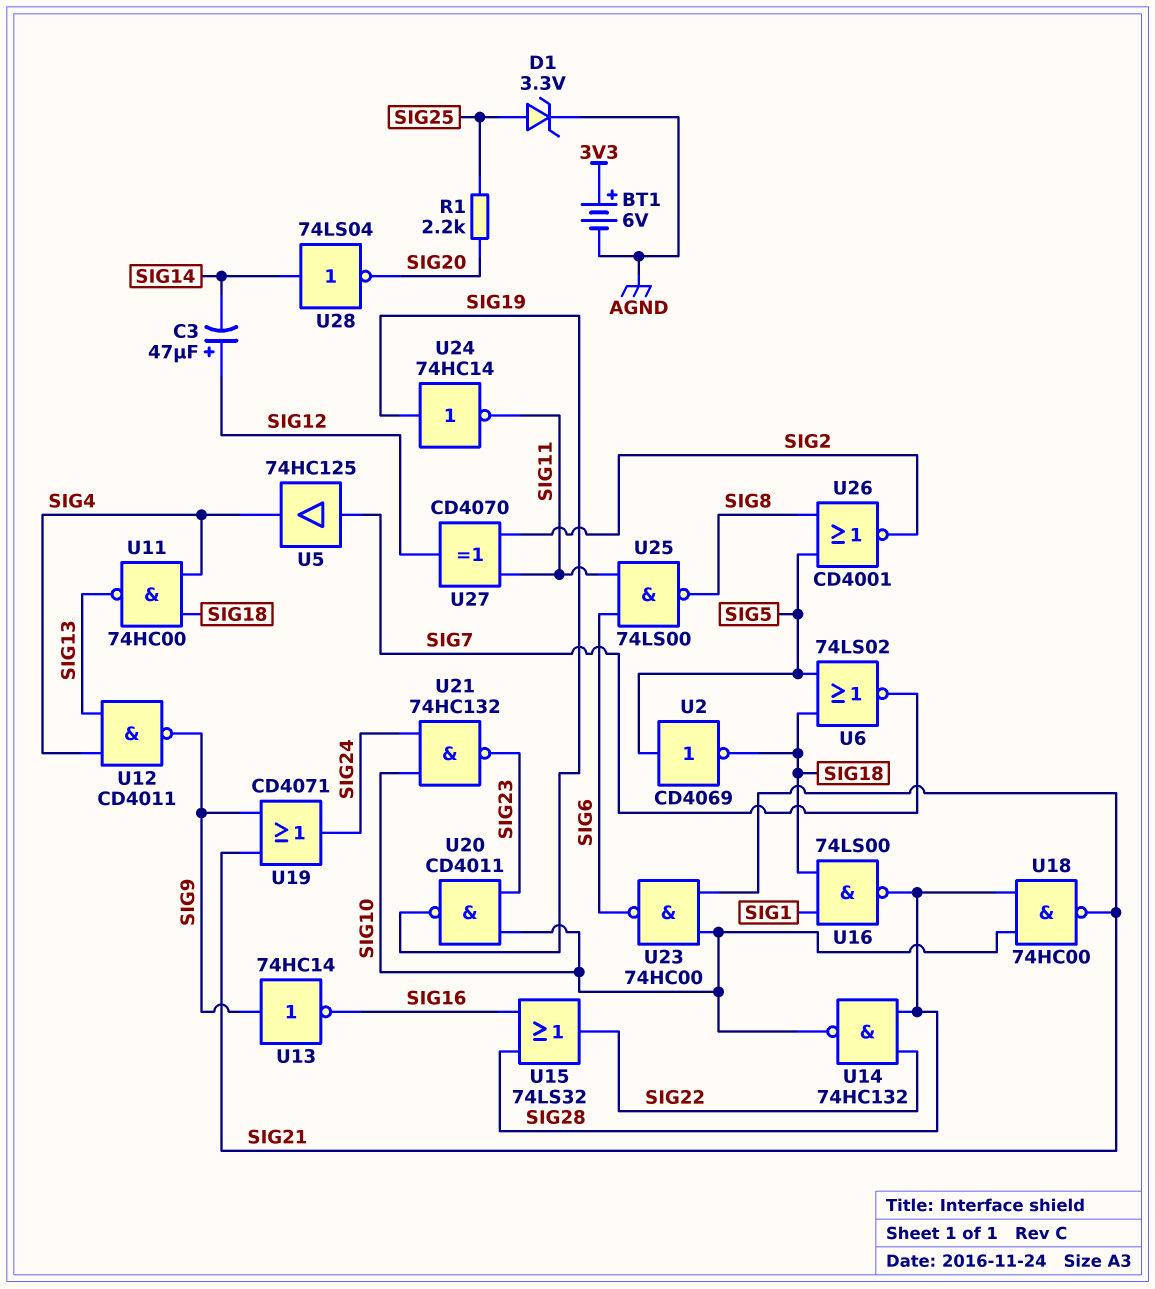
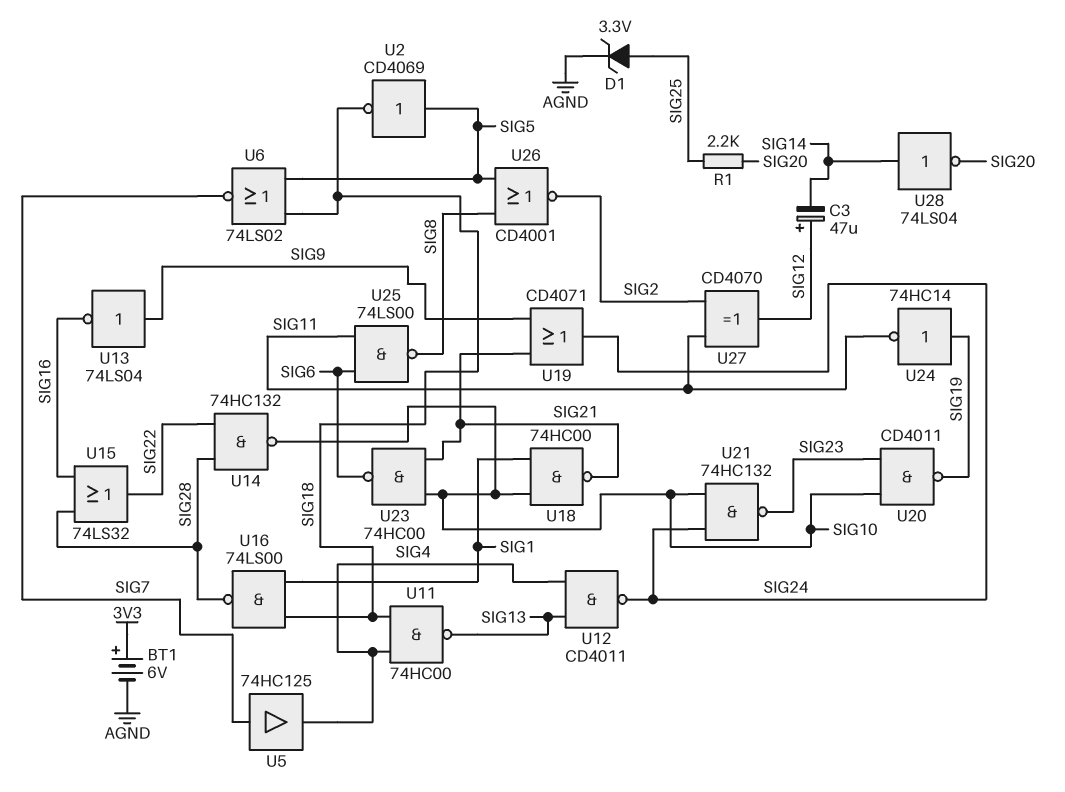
U12: NAND CD4011 (in SIG4, in SIG13, out SIG9) -> NAND CD4011 (in SIG4, in SIG13, out SIG24)
U13: NOT 74HC14 (in SIG9, out SIG16) -> NOT 74LS04 (in SIG9, out SIG16)
U18: NAND 74HC00 (in SIG10, in SIG28, out SIG21) -> NAND 74HC00 (in SIG1, in SIG10, out SIG21)

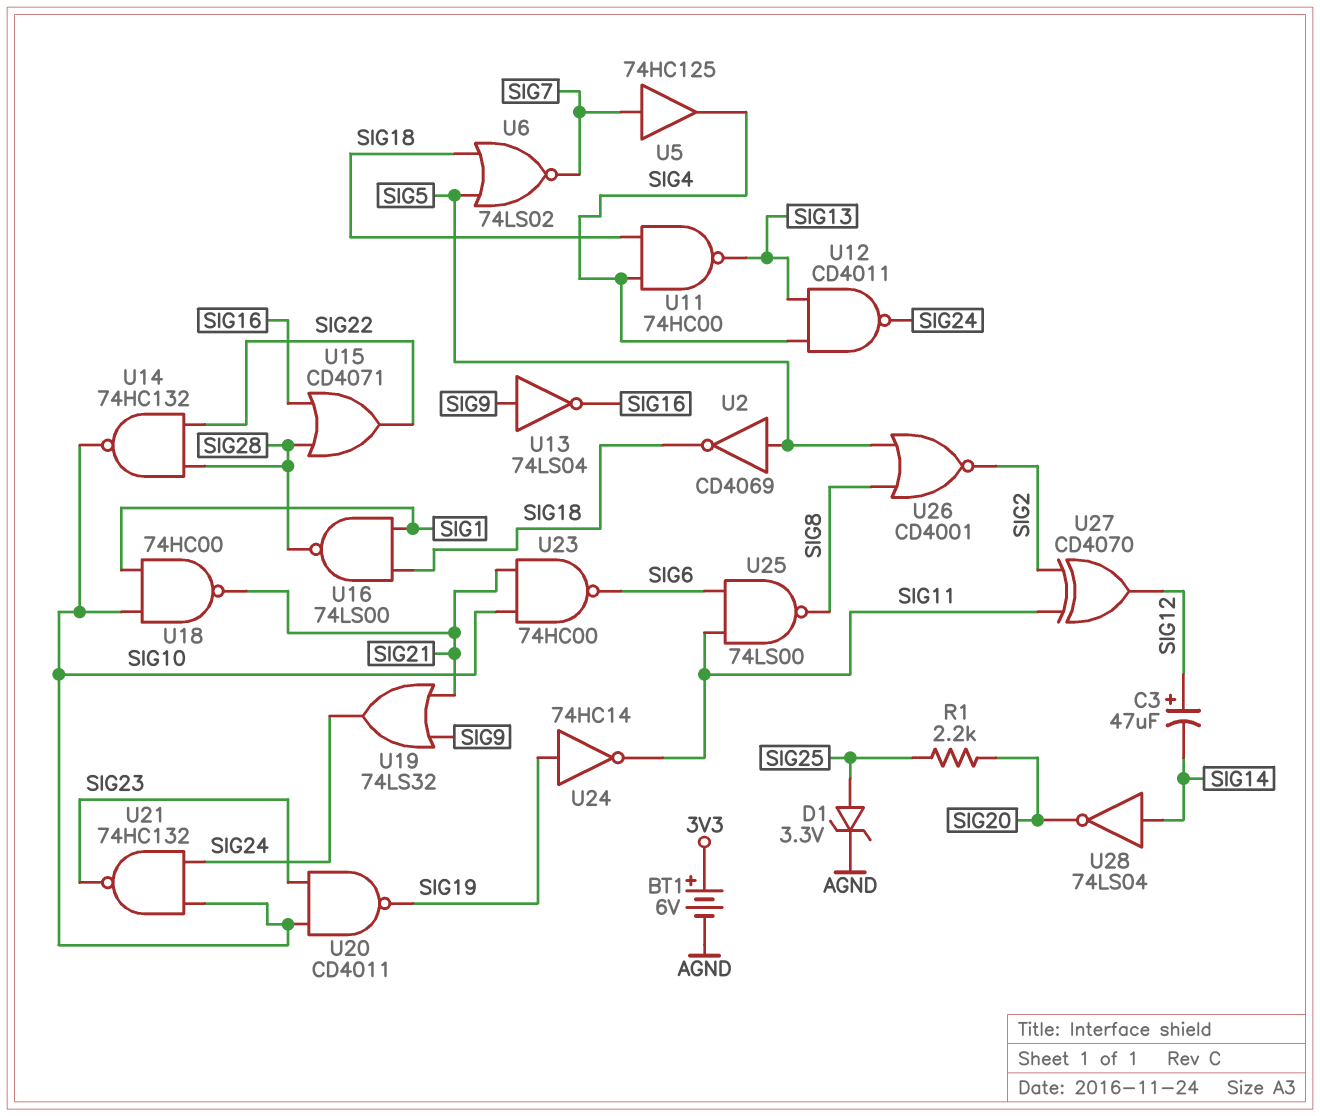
U15: OR 74LS32 (in SIG16, in SIG28, out SIG22) -> OR CD4071 (in SIG16, in SIG28, out SIG22)
U19: OR CD4071 (in SIG9, in SIG21, out SIG24) -> OR 74LS32 (in SIG9, in SIG21, out SIG24)

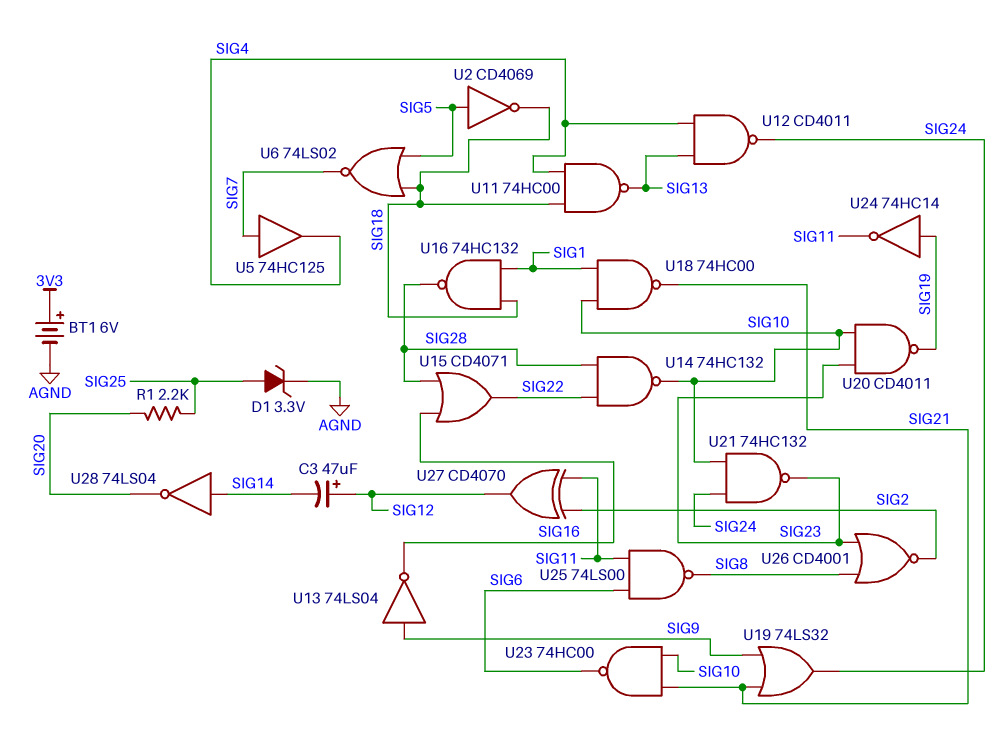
U16: NAND 74LS00 (in SIG1, in SIG18, out SIG28) -> NAND 74HC132 (in SIG1, in SIG18, out SIG28)
U26: NOR CD4001 (in SIG5, in SIG8, out SIG2) -> NOR CD4001 (in SIG8, in SIG23, out SIG2)

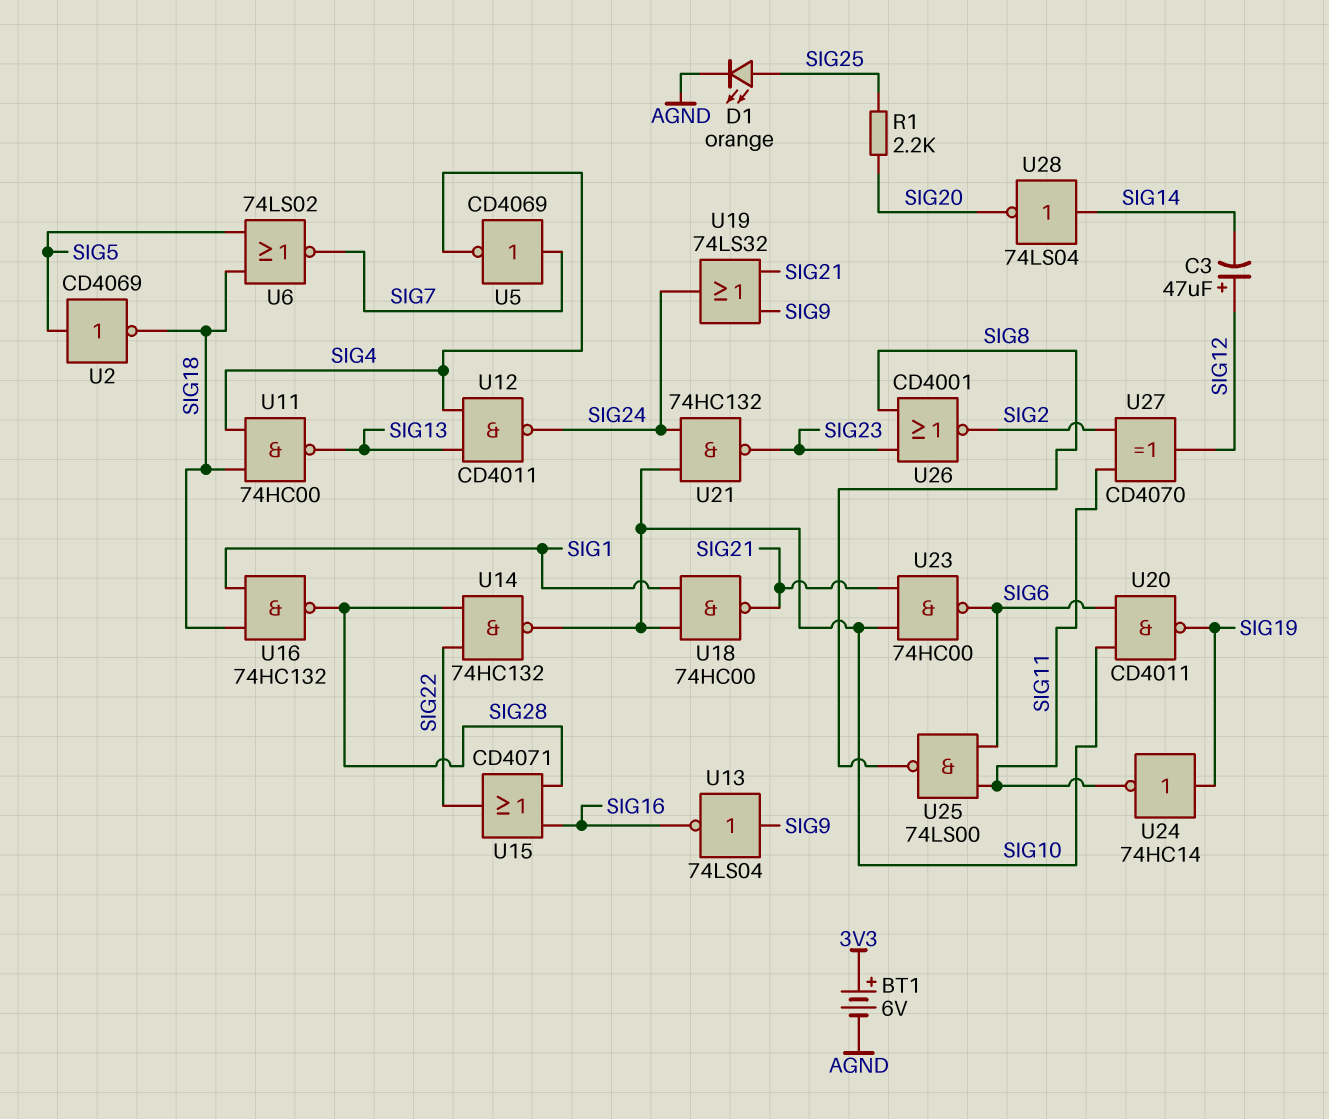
D1: zener 3.3V (A SIG25, K AGND) -> LED orange (A SIG25, K AGND)
U5: buffer 74HC125 (in SIG7, out SIG4) -> NOT CD4069 (in SIG7, out SIG4)
U20: NAND CD4011 (in SIG10, in SIG23, out SIG19) -> NAND CD4011 (in SIG6, in SIG10, out SIG19)

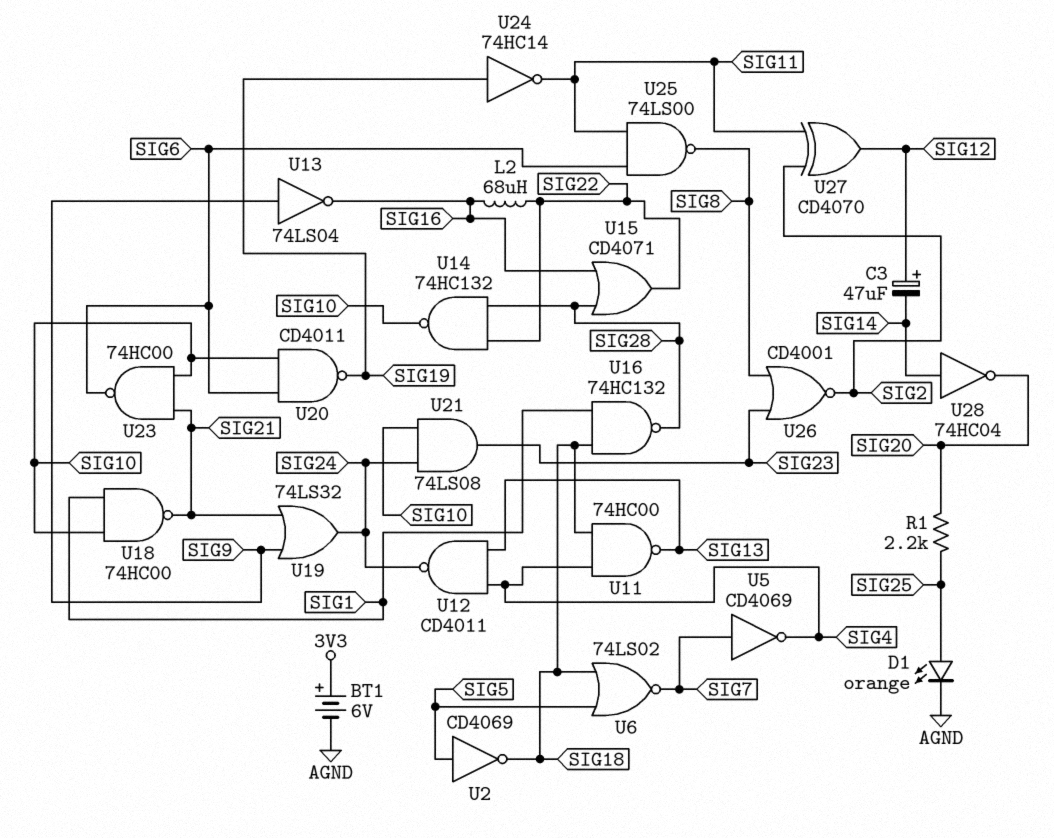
L2: none -> 68uH (SIG16, SIG22)
U21: NAND 74HC132 (in SIG10, in SIG24, out SIG23) -> AND 74LS08 (in SIG10, in SIG24, out SIG23)
U28: NOT 74LS04 (in SIG14, out SIG20) -> NOT 74HC04 (in SIG14, out SIG20)

